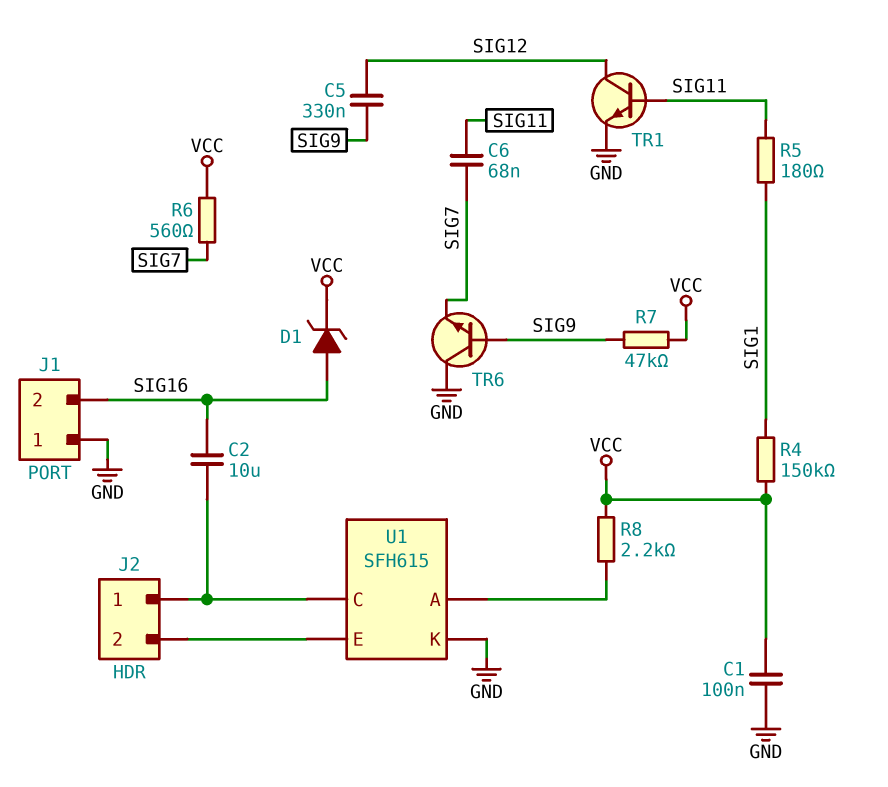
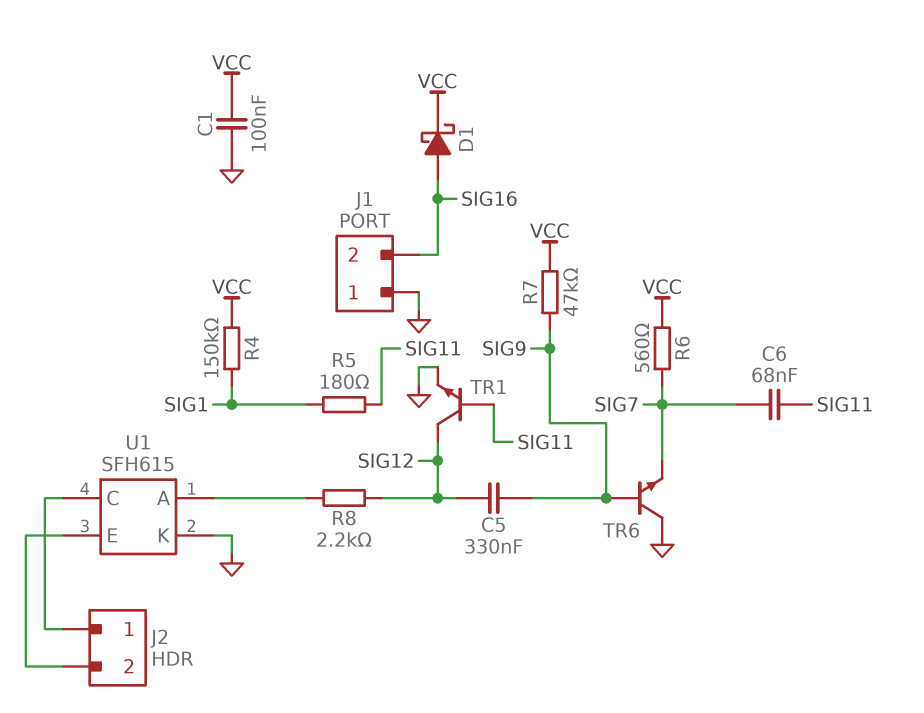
C2: 10uF (J2/1, SIG16) -> none
D1: zener (A SIG16, K VCC) -> schottky (A SIG16, K VCC)
R8: 2.2k (U1/A, VCC) -> 2.2k (SIG12, U1/A)

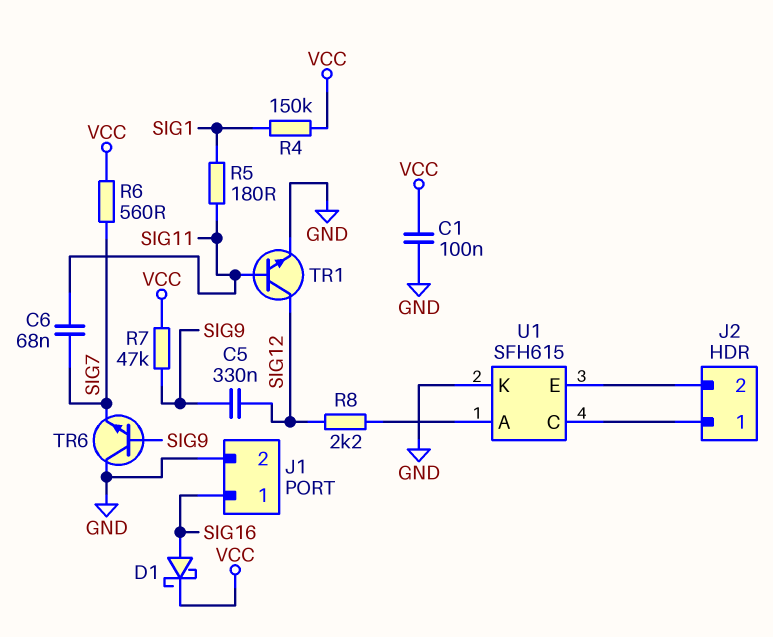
J1 pin 1: GND -> SIG16
J1 pin 2: SIG16 -> GND

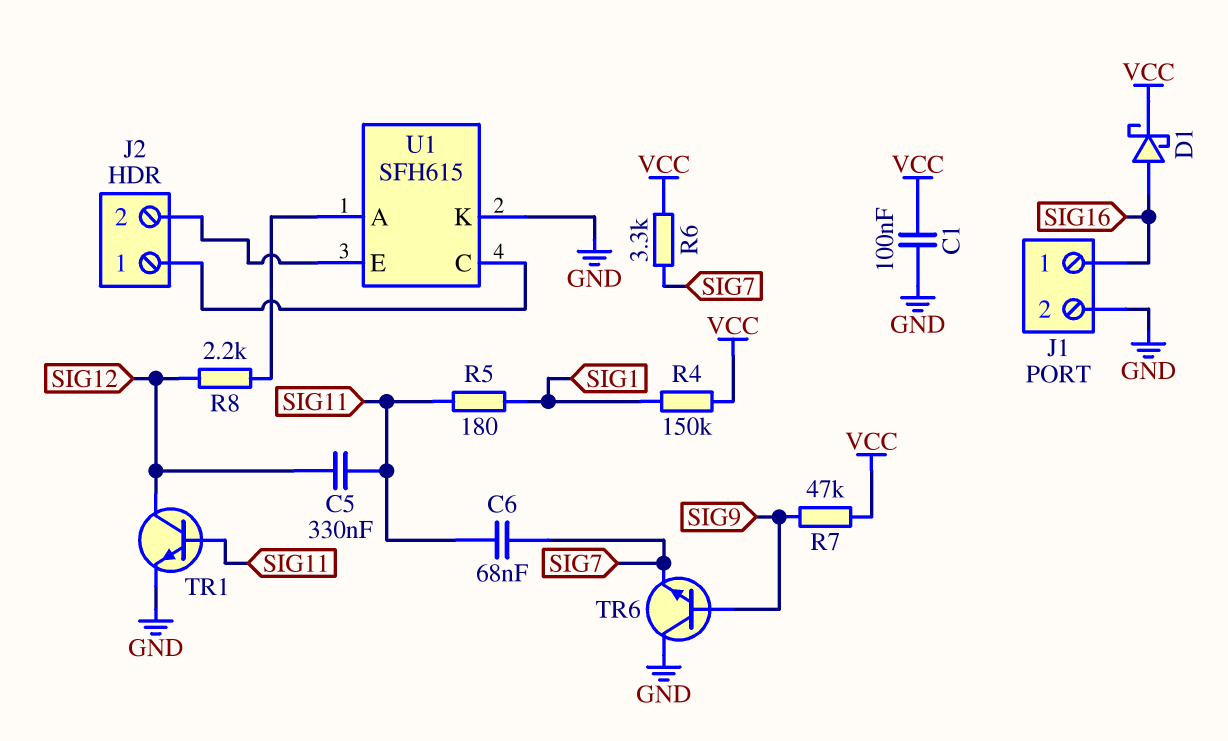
C5: 330nF (SIG9, SIG12) -> 330nF (SIG11, SIG12)
R6: 560 (SIG7, VCC) -> 3.3k (SIG7, VCC)

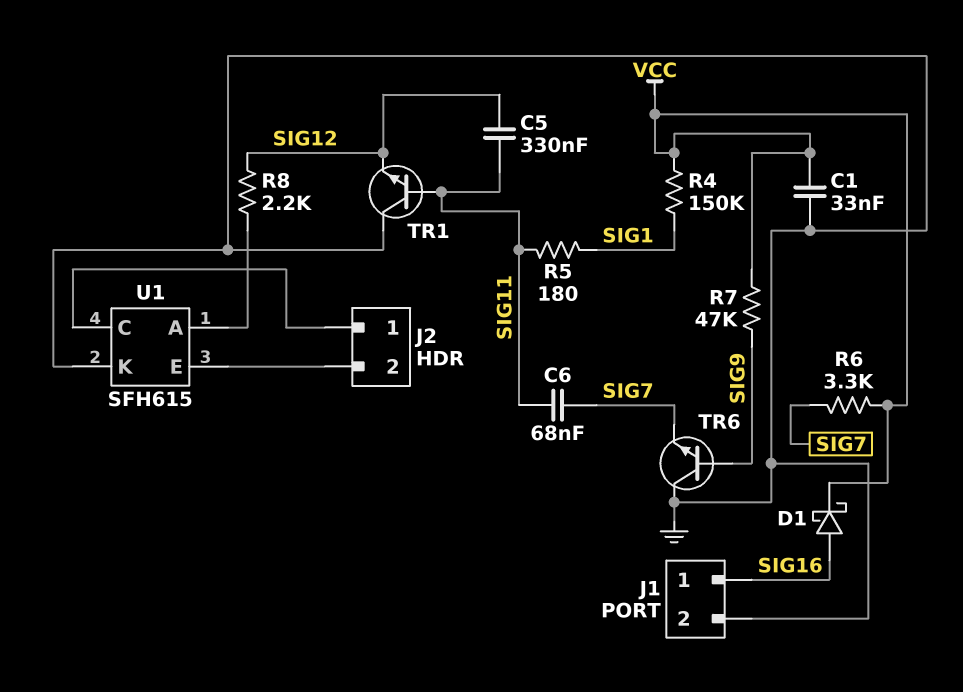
C1: 100nF (GND, VCC) -> 33nF (GND, VCC)
TR1: NPN (B SIG11, C SIG12, E GND) -> NPN (B SIG11, C GND, E SIG12)

